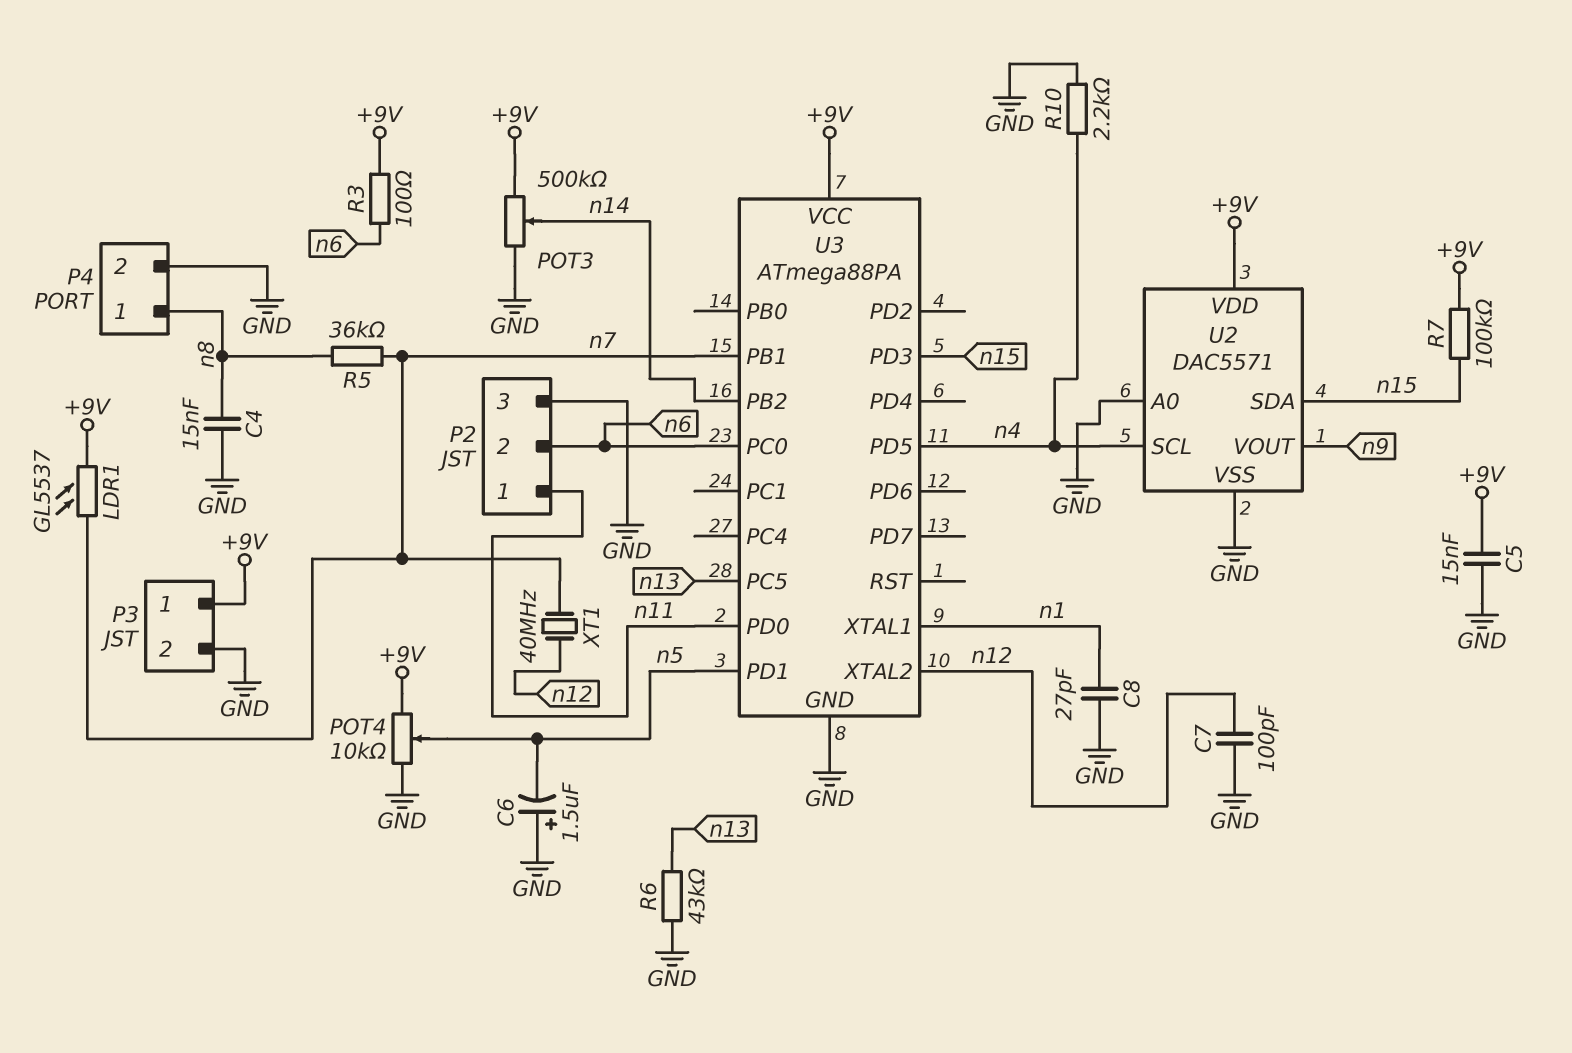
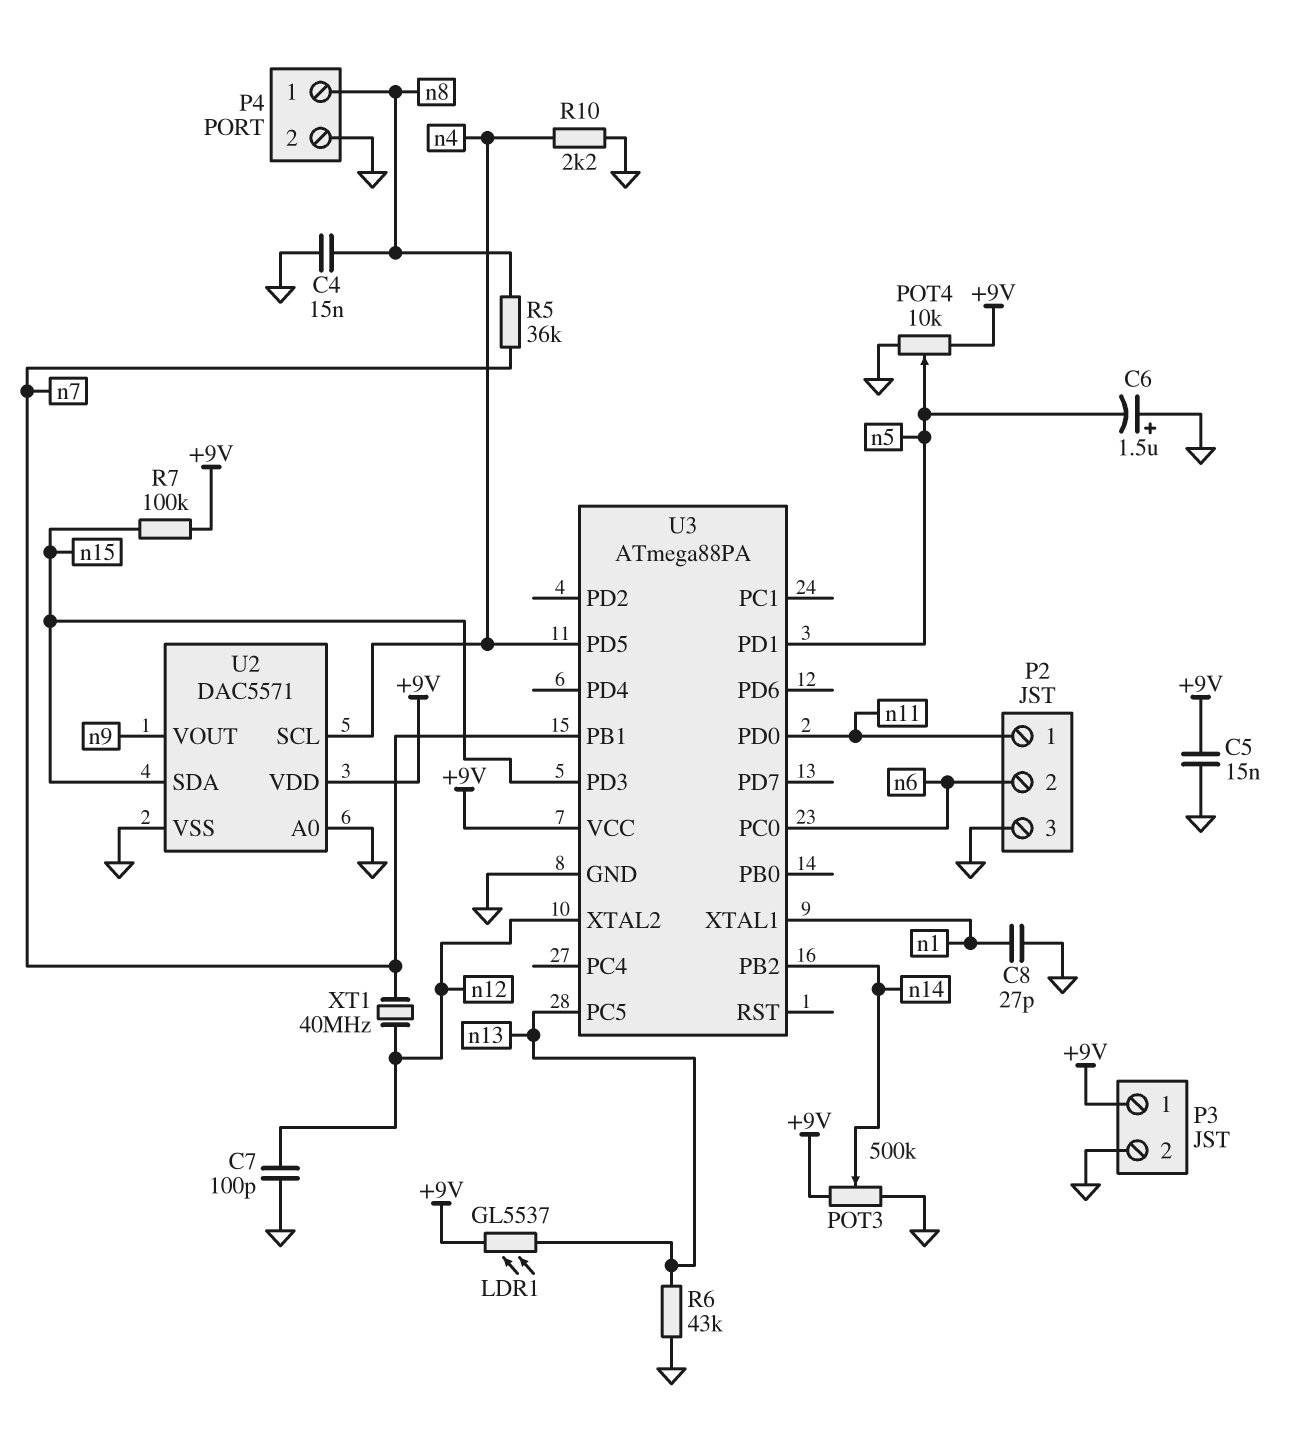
LDR1: GL5537 (+9V, n7) -> GL5537 (+9V, n13)
R3: 100 (+9V, n6) -> none

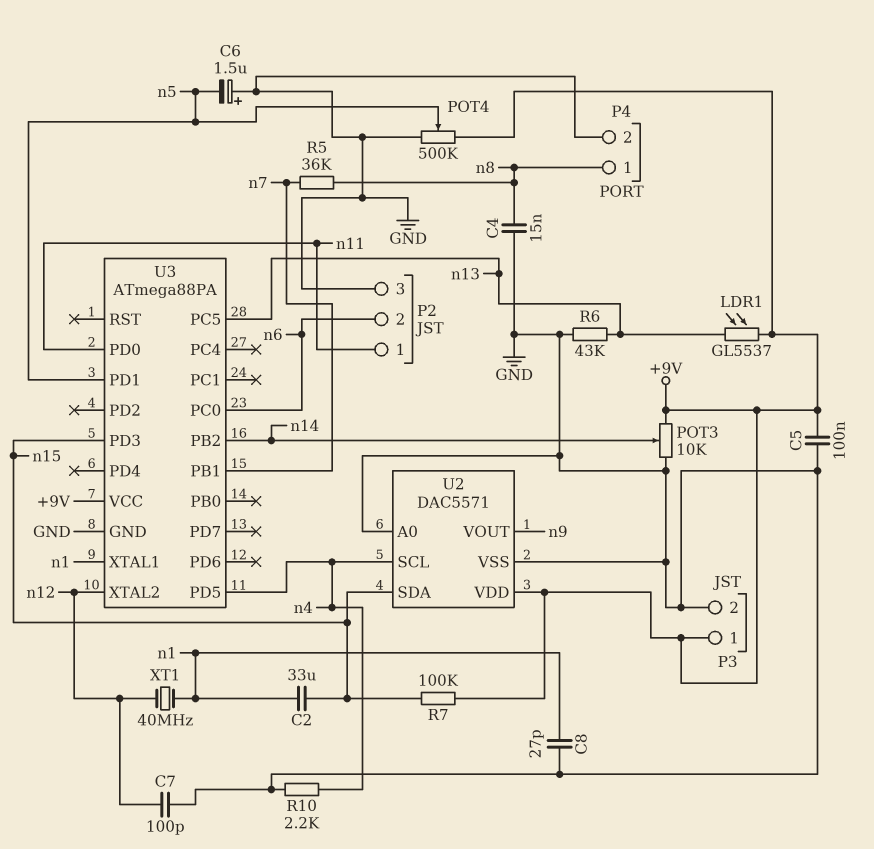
C2: none -> 33uF (n1, n15)
C5: 15nF (+9V, GND) -> 100nF (+9V, GND)
POT3: 500k (+9V, GND, wiper n14) -> 10k (+9V, GND, wiper n14)
POT4: 10k (+9V, GND, wiper n5) -> 500k (+9V, GND, wiper n5)
XT1: 40MHz (n7, n12) -> 40MHz (n1, n12)

